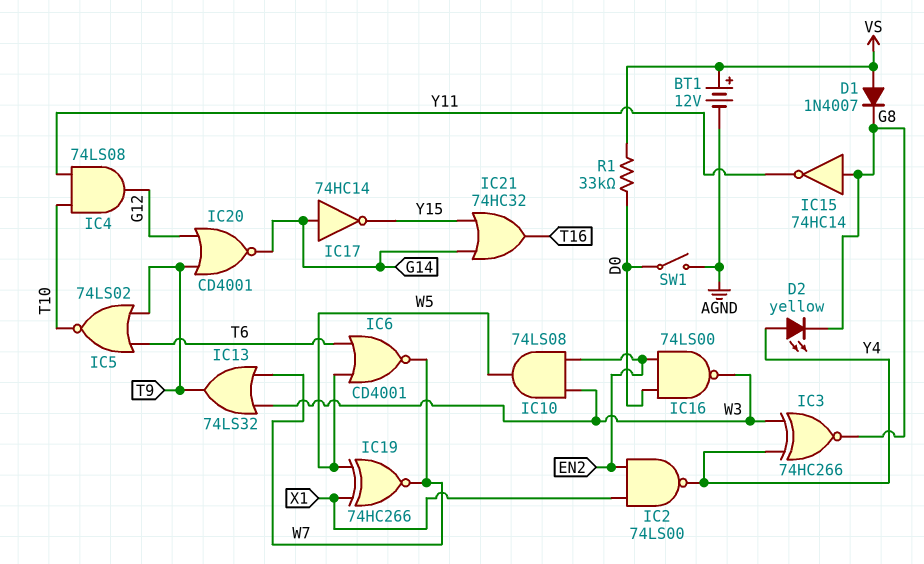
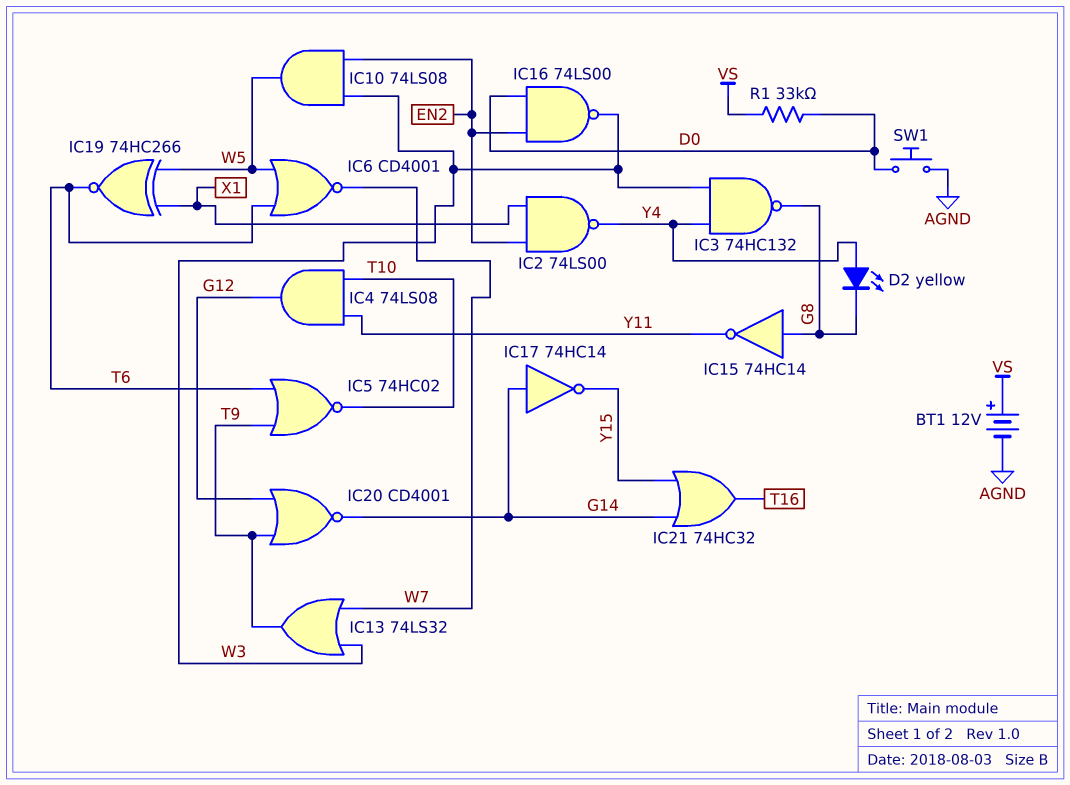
D1: diode 1N4007 (A VS, K G8) -> none
IC3: XNOR 74HC266 (in W3, in Y4, out G8) -> NAND 74HC132 (in W3, in Y4, out G8)
IC5: NOR 74LS02 (in T6, in T9, out T10) -> NOR 74HC02 (in T6, in T9, out T10)
IC19: XNOR 74HC266 (in W5, in X1, out W7) -> XNOR 74HC266 (in W5, in X1, out T6)
SW1: switch (AGND, D0) -> button (AGND, D0)

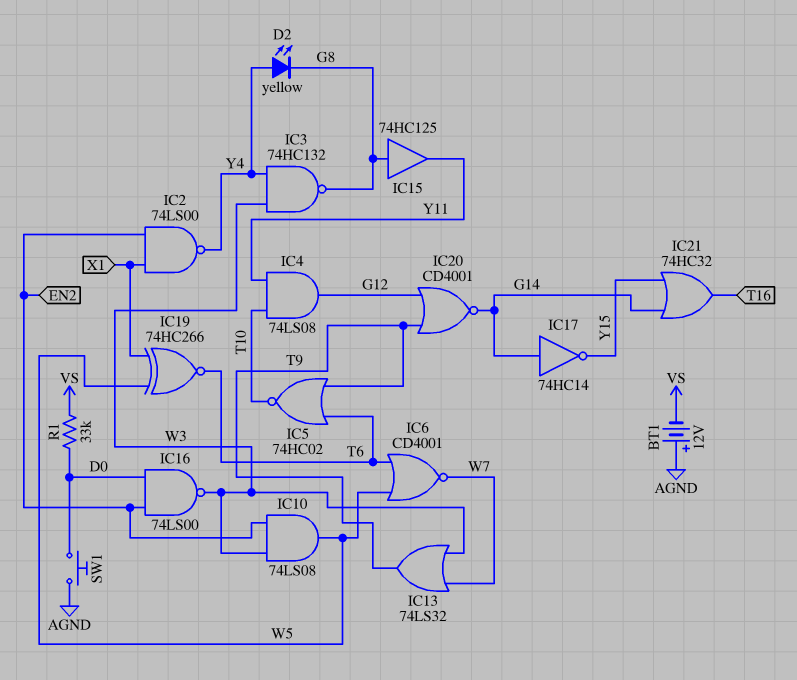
BT1: 12V (plus VS, minus AGND) -> 12V (plus AGND, minus VS)
IC15: NOT 74HC14 (in G8, out Y11) -> buffer 74HC125 (in G8, out Y11)

